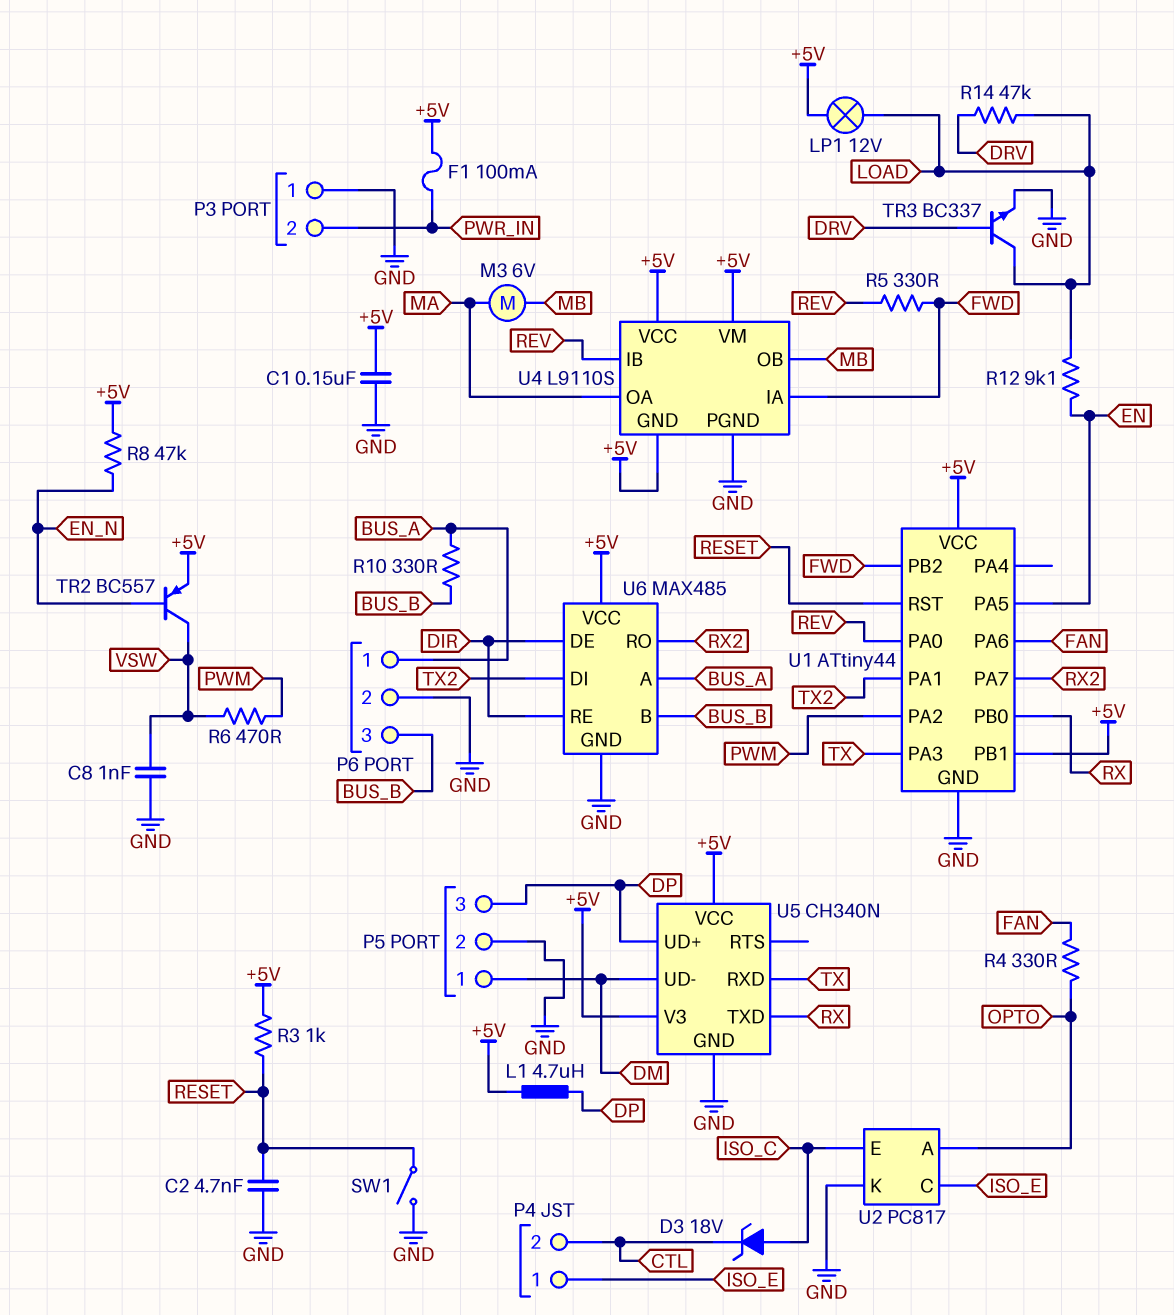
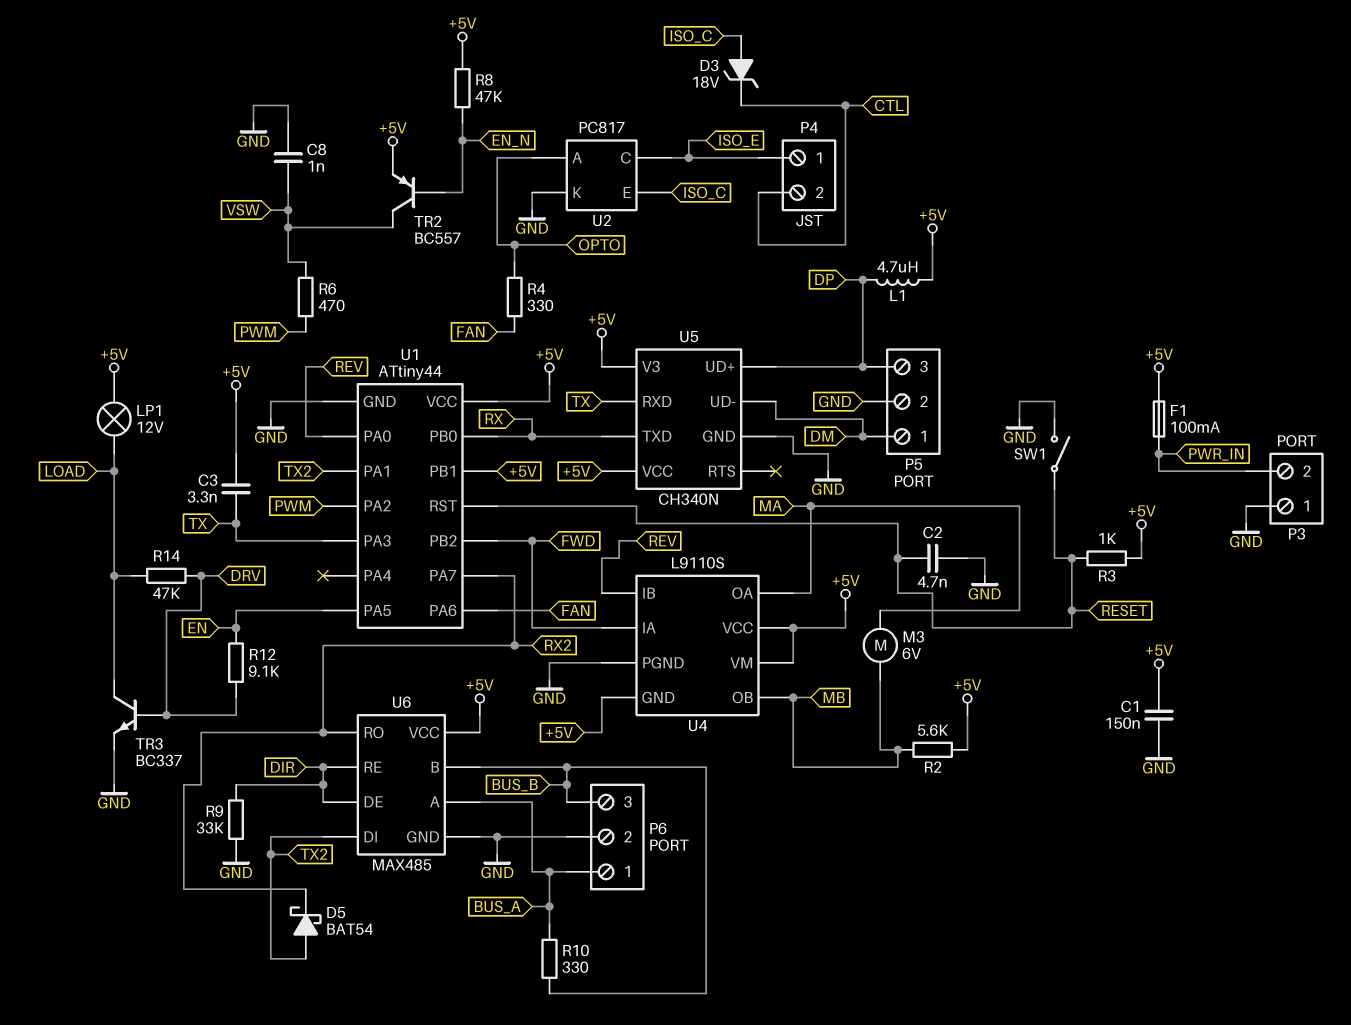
C3: none -> 3.3nF (+5V, TX)
D5: none -> schottky BAT54 (A TX2, K RX2)
R2: none -> 5.6k (+5V, MB)
R5: 330 (FWD, REV) -> none
R9: none -> 33k (DIR, GND)
R12: 9.1k (EN, LOAD) -> 9.1k (DRV, EN)

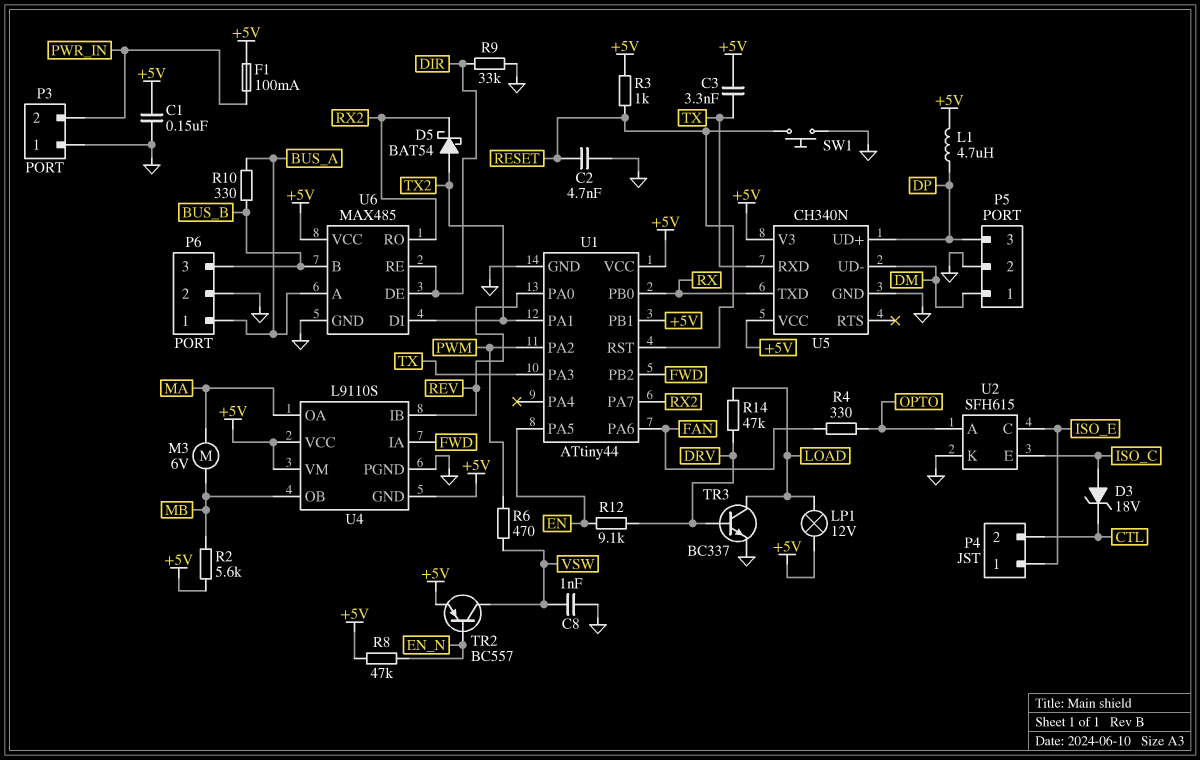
SW1: switch (GND, RESET) -> button (GND, RESET)
U2: PC817 -> SFH615

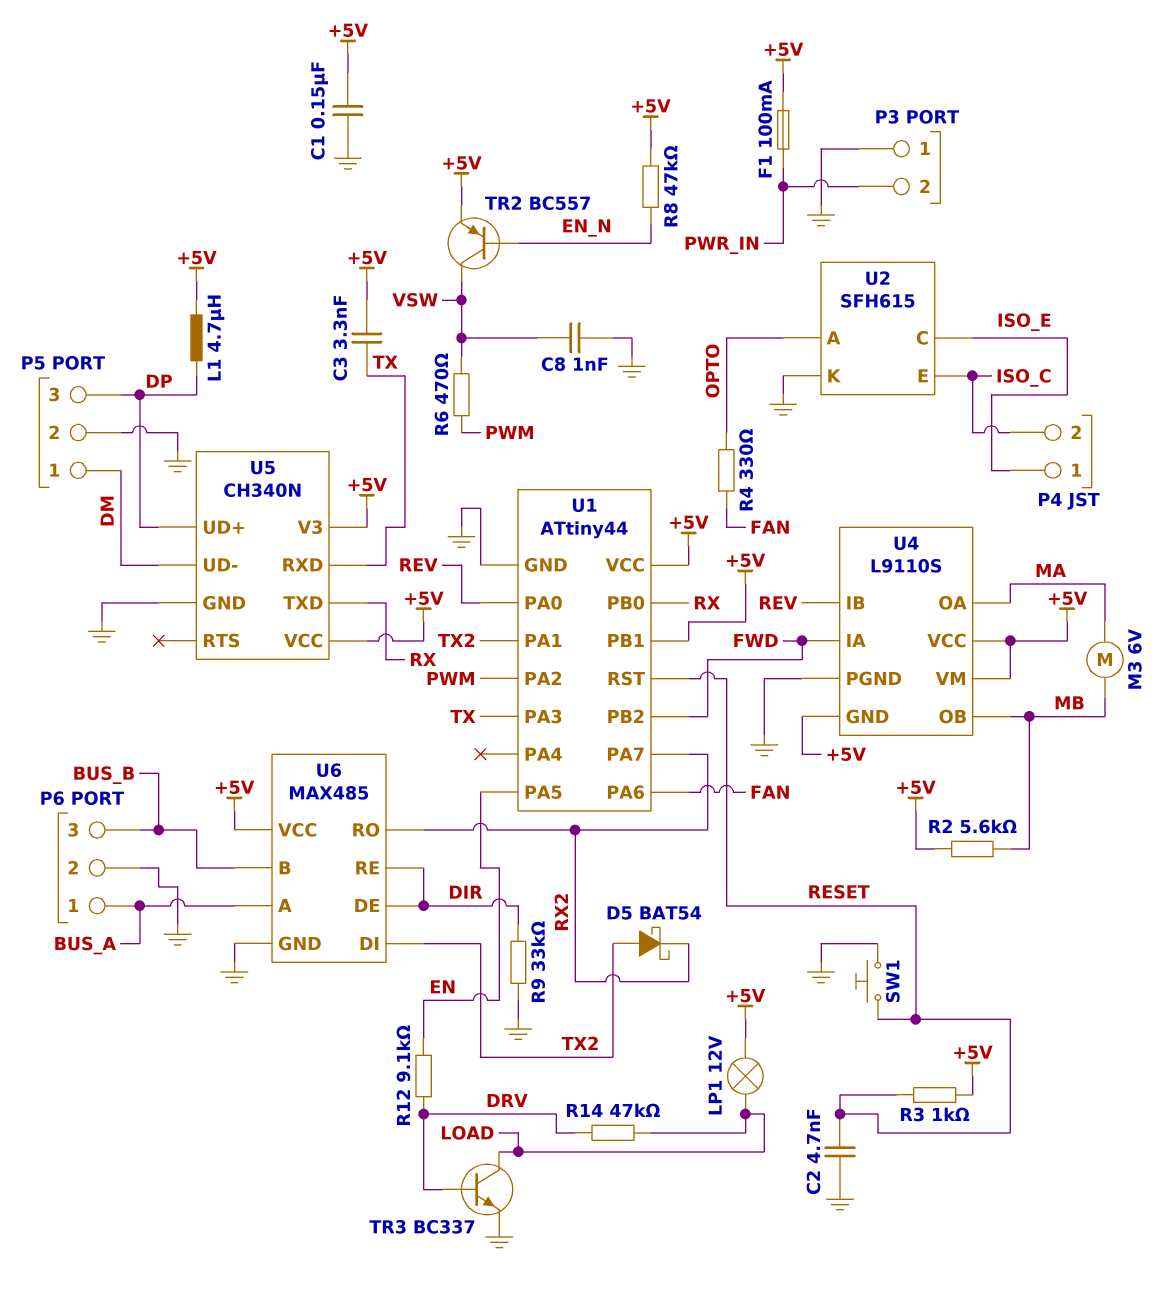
D3: zener 18V (A ISO_C, K CTL) -> none
P4 pin 2: CTL -> ISO_C
R10: 330 (BUS_A, BUS_B) -> none

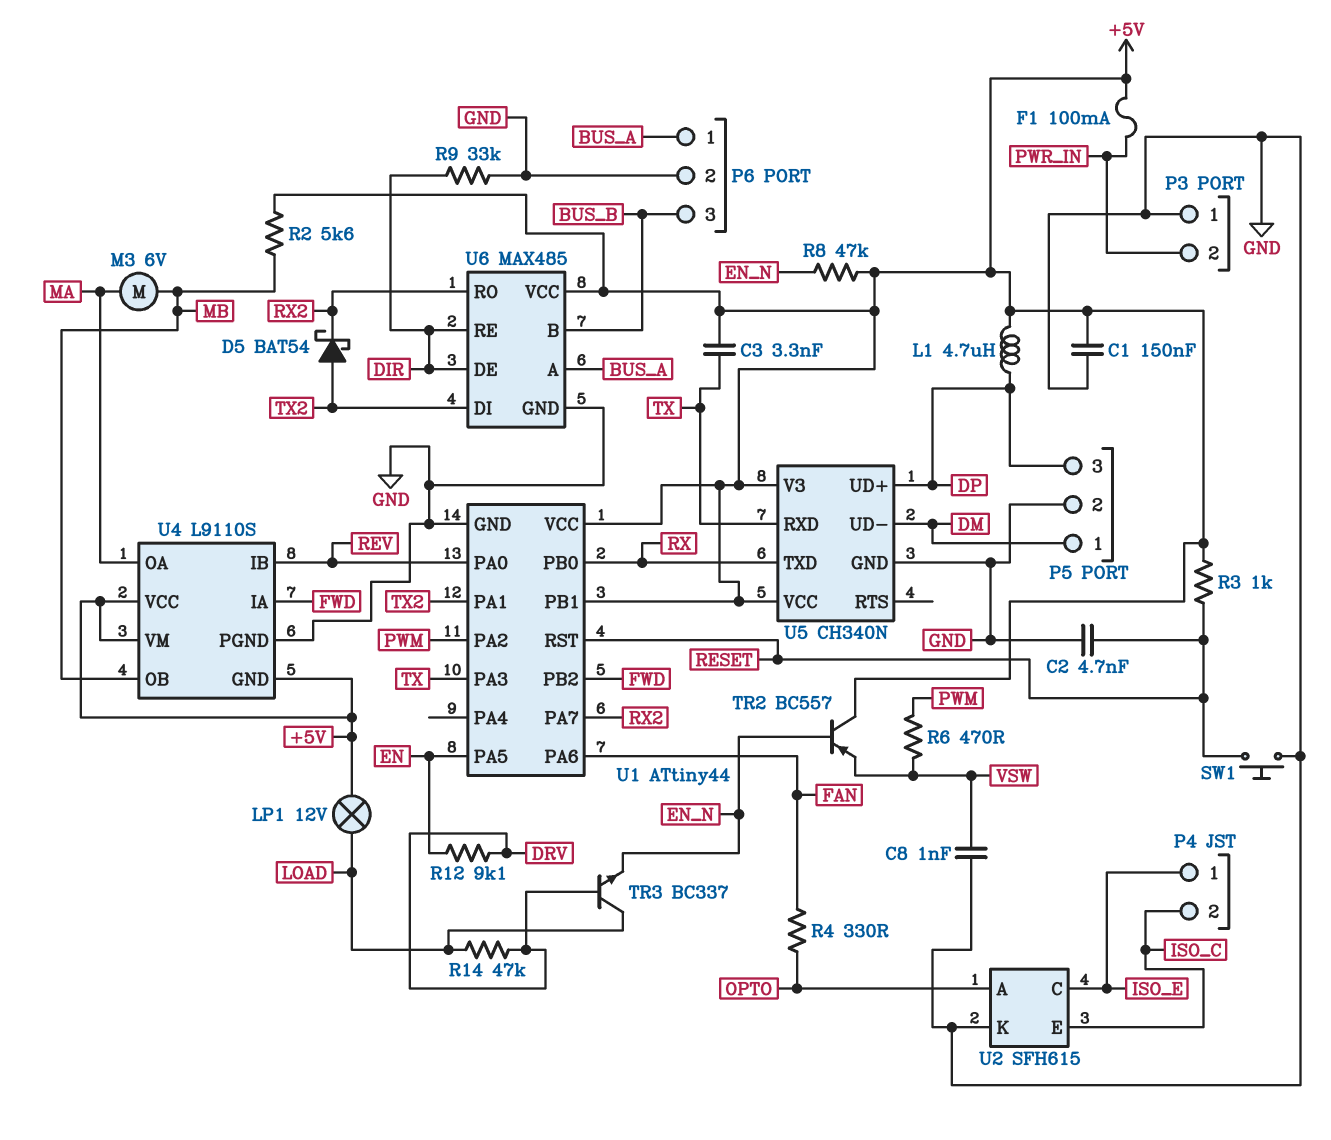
TR2: PNP BC557 (B EN_N, C VSW, E +5V) -> PNP BC557 (B EN_N, C +5V, E VSW)
TR3: NPN BC337 (B DRV, C LOAD, E GND) -> NPN BC337 (B DRV, C LOAD, E EN_N)

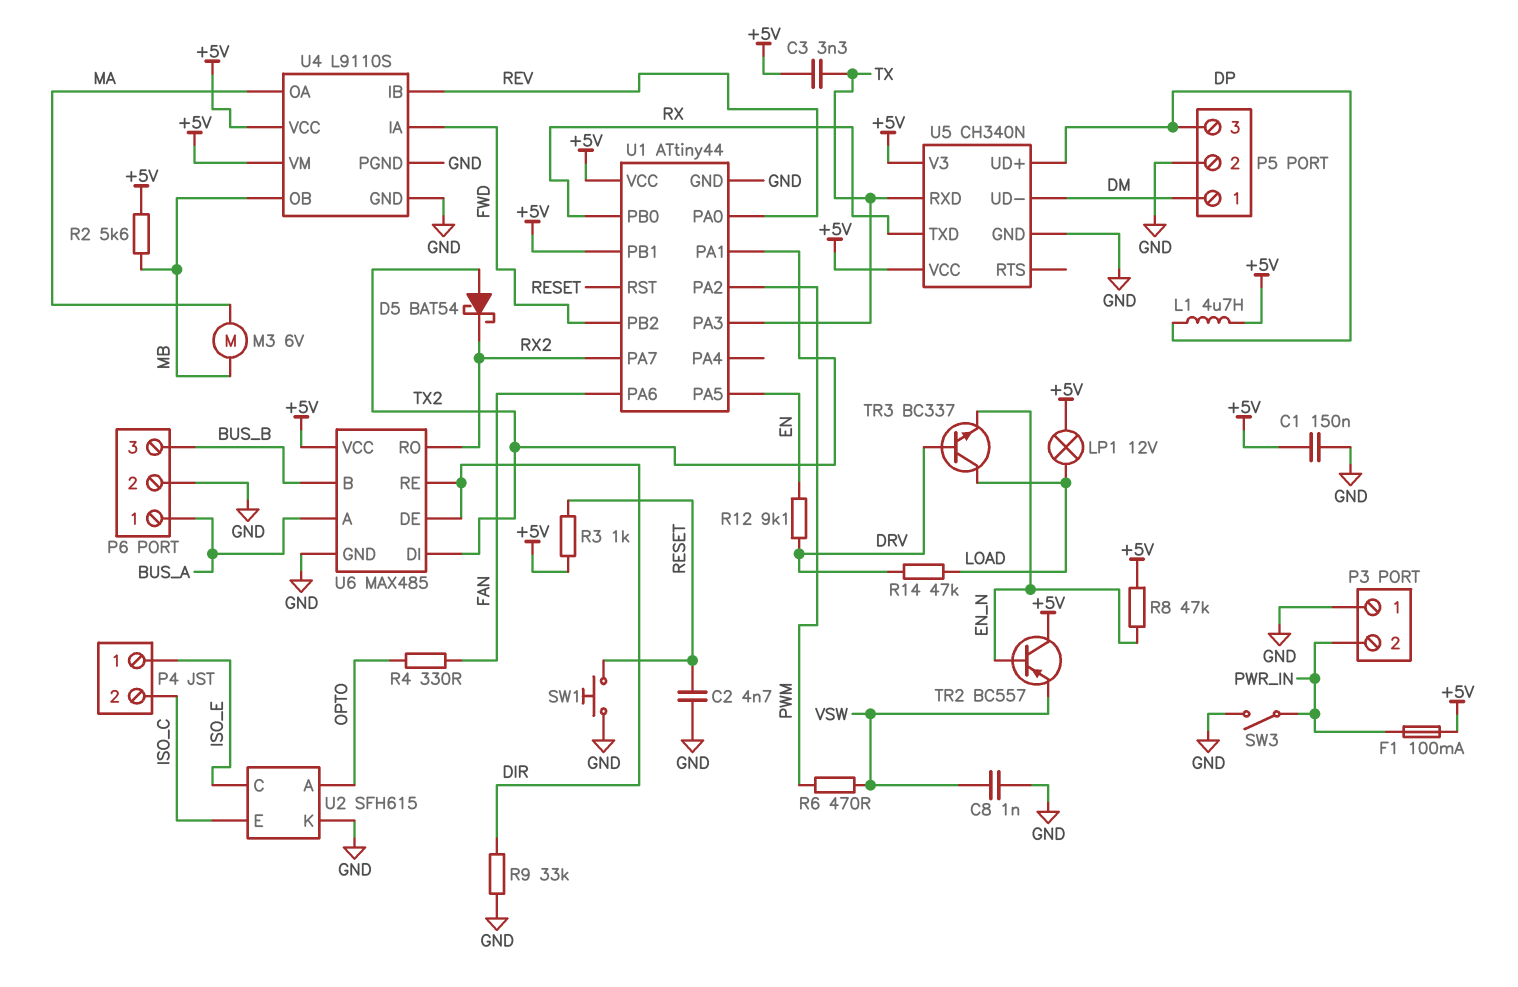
SW3: none -> switch (GND, PWR_IN)
U4 pin GND: +5V -> GND

